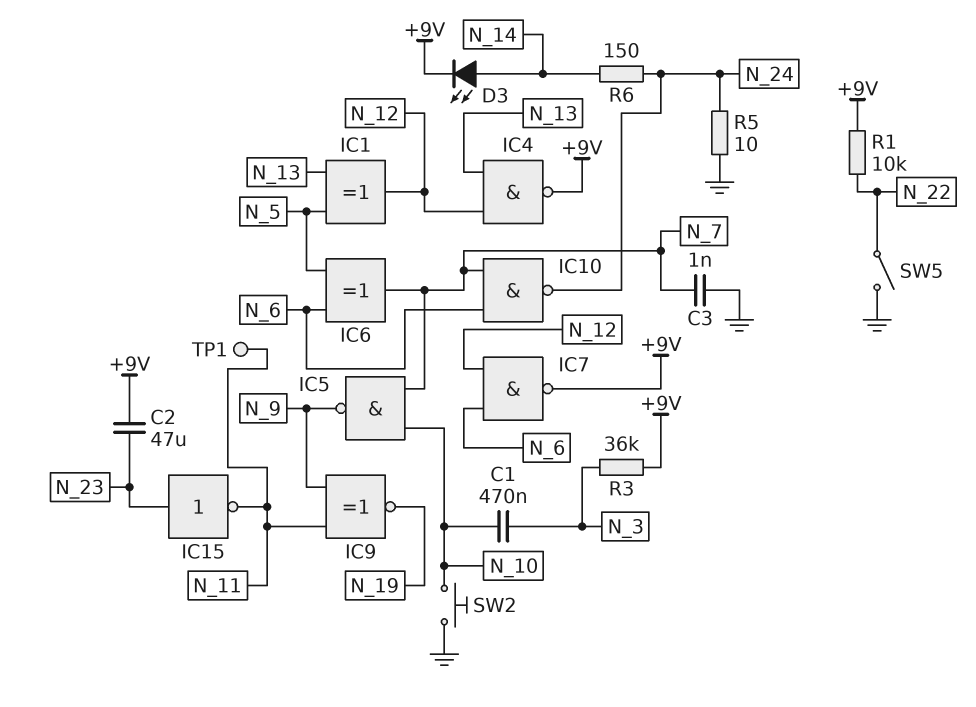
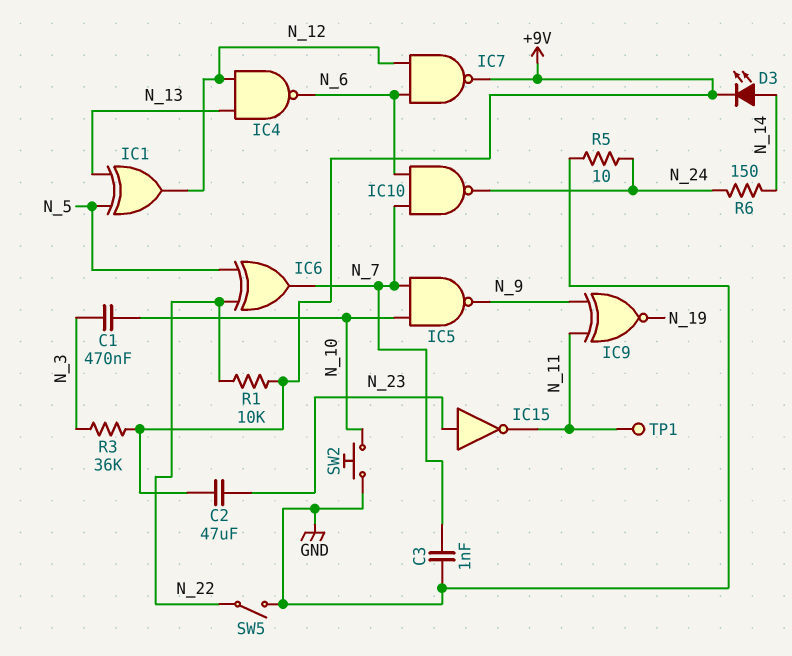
IC4: NAND (in N_12, in N_13, out +9V) -> NAND (in N_12, in N_13, out N_6)
IC6: XOR (in N_5, in N_6, out N_7) -> XOR (in N_5, in N_22, out N_7)

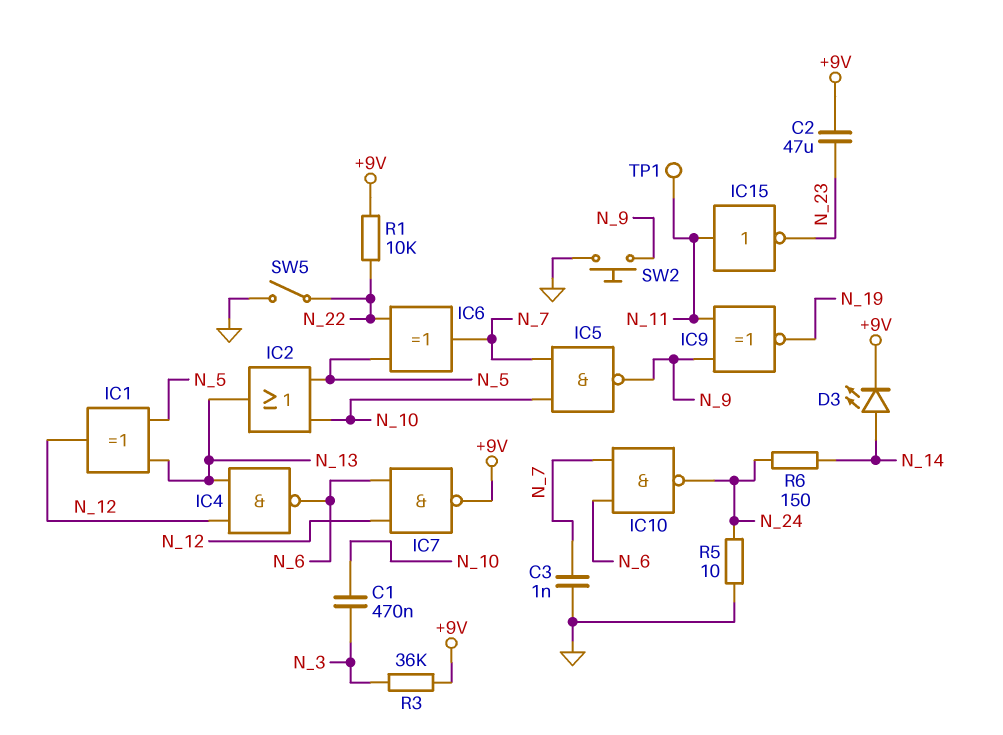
IC2: none -> OR (in N_5, in N_10, out N_13)
IC15: NOT (in N_23, out N_11) -> NOT (in N_11, out N_23)
SW2: button (GND, N_10) -> button (GND, N_9)

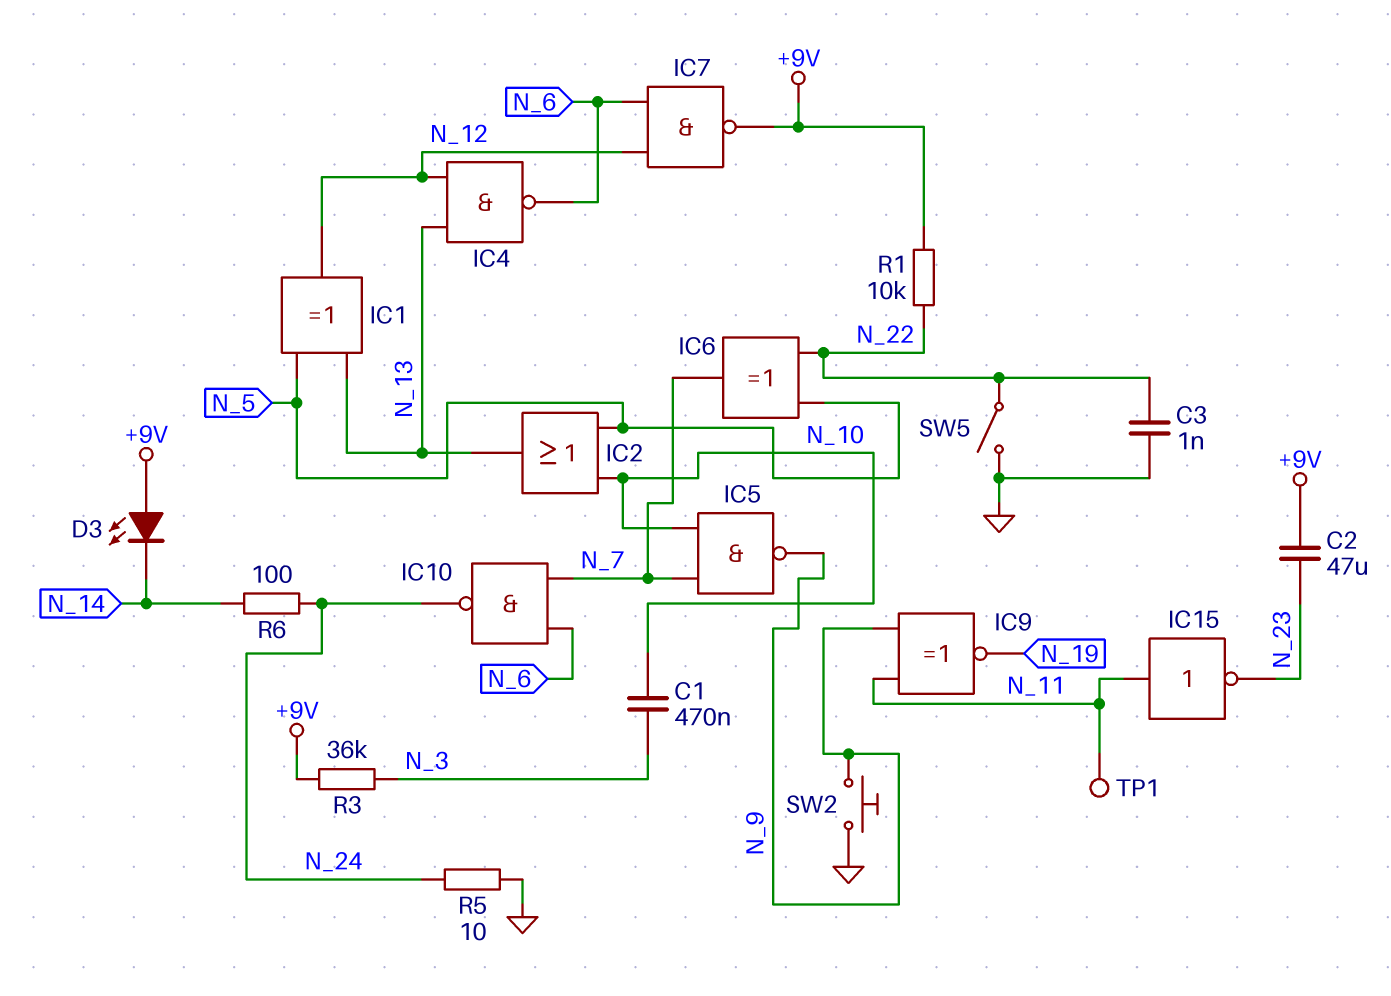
C3: 1nF (GND, N_7) -> 1nF (GND, N_22)
D3: LED (A N_14, K +9V) -> LED (A +9V, K N_14)
R6: 150 (N_14, N_24) -> 100 (N_14, N_24)

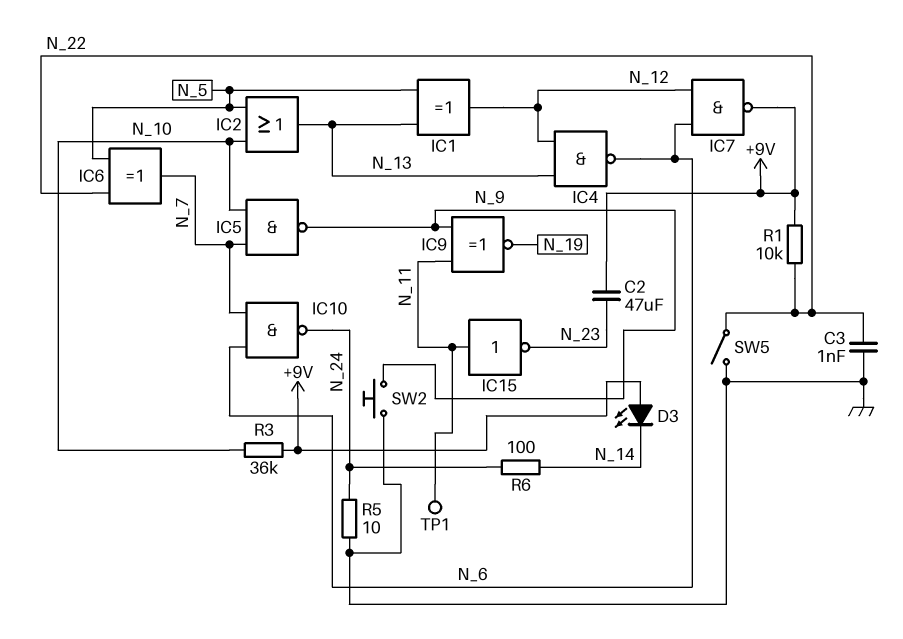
C1: 470nF (N_3, N_10) -> none
R3: 36k (+9V, N_3) -> 36k (+9V, N_10)

